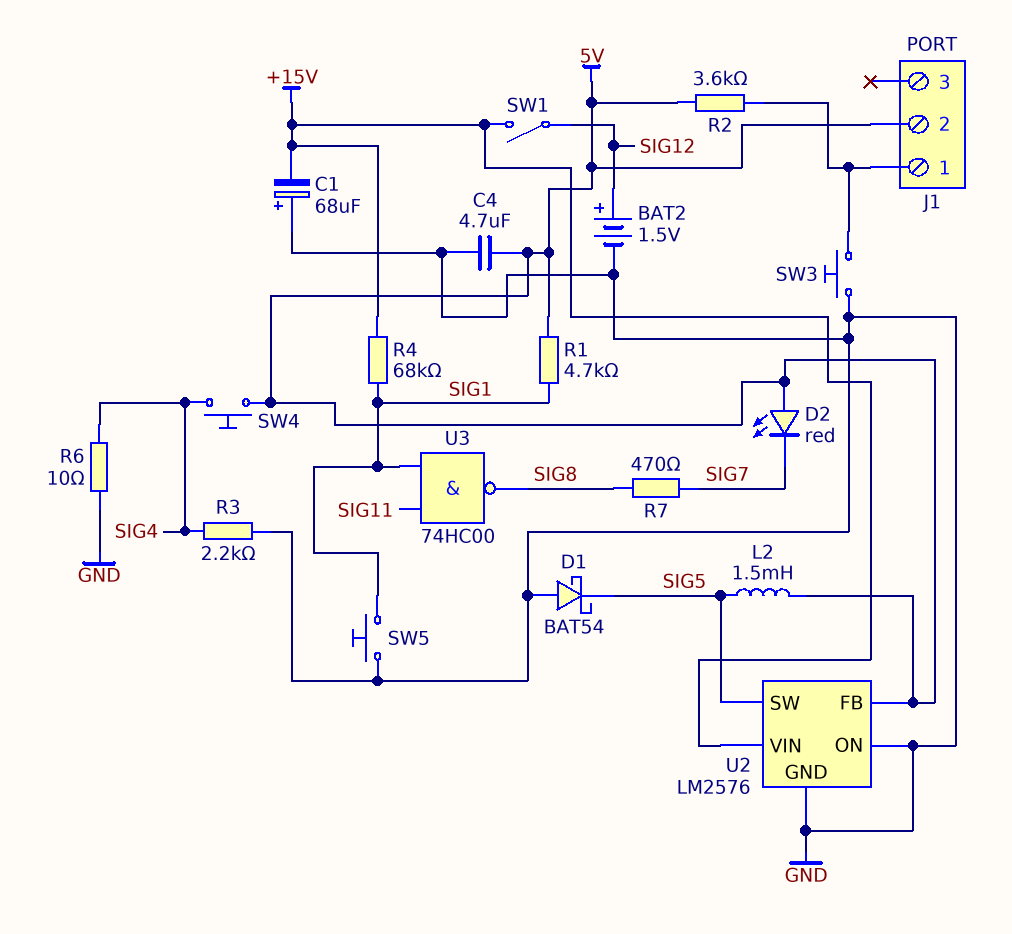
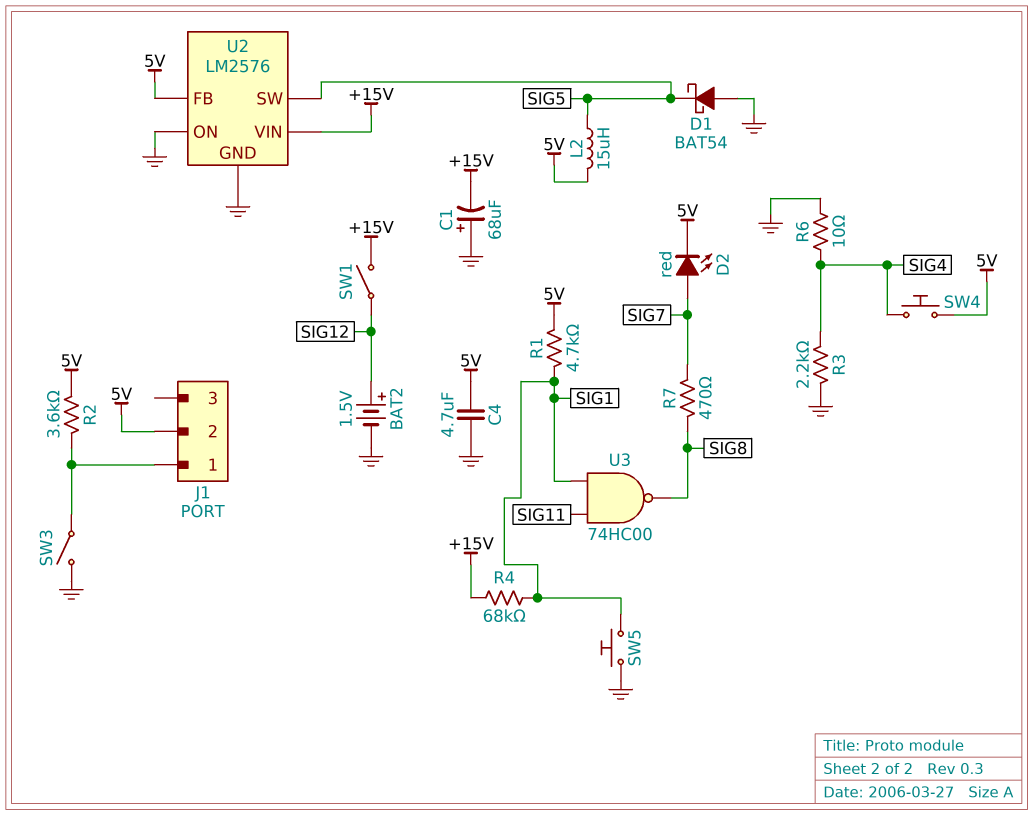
D2: LED red (A 5V, K SIG7) -> LED red (A SIG7, K 5V)
L2: 1.5mH (5V, SIG5) -> 15uH (5V, SIG5)
SW3: button (GND, J1/1) -> switch (GND, J1/1)

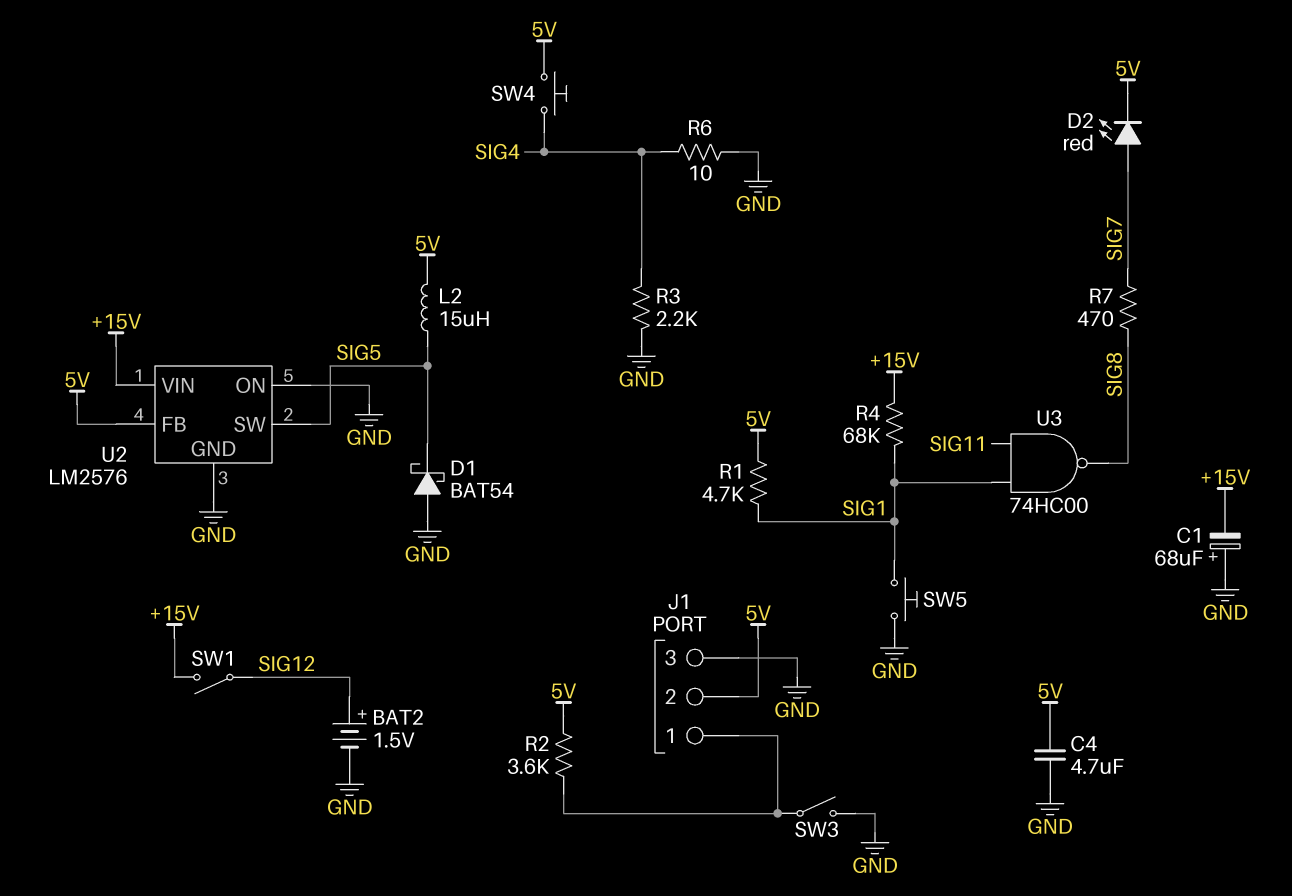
J1 pin 3: none -> GND

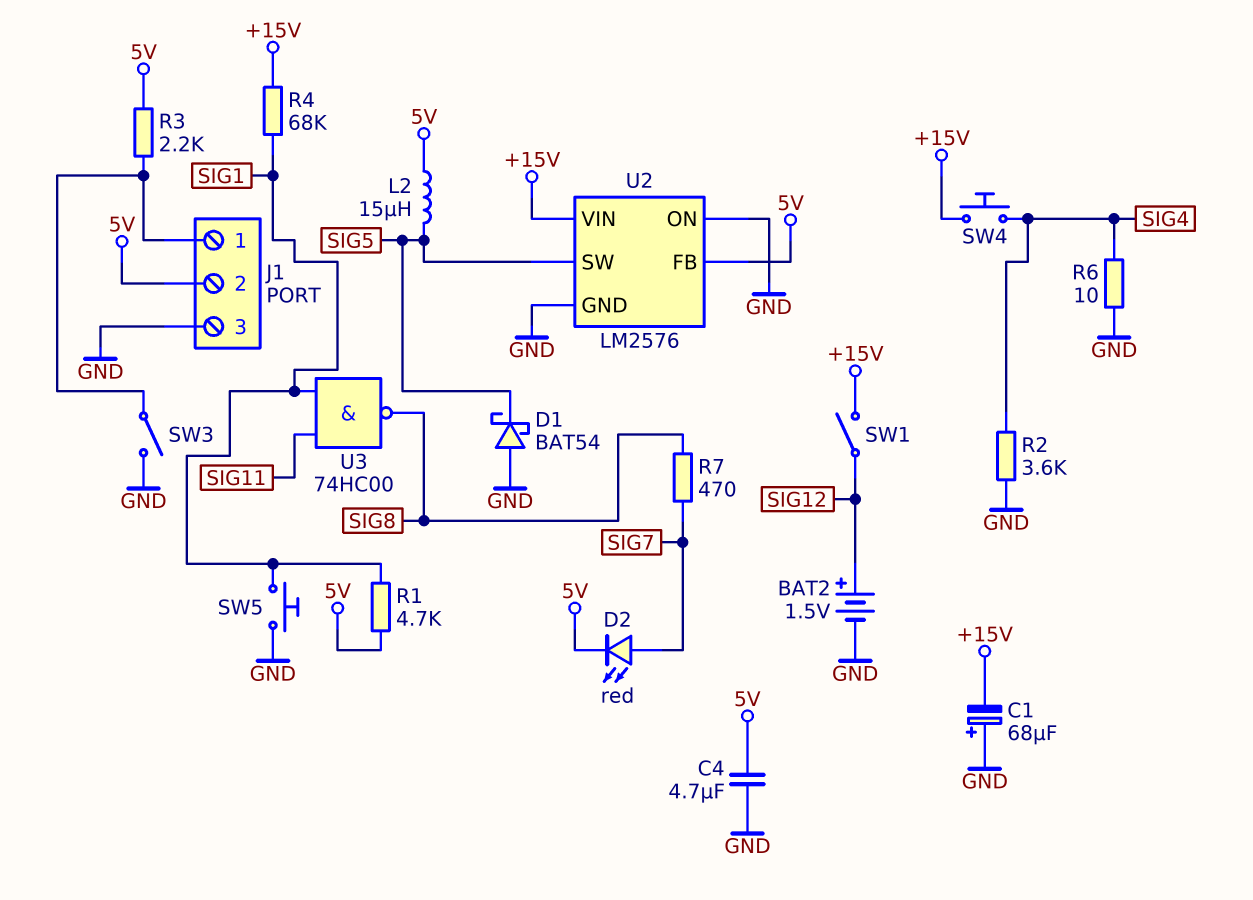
R2: 3.6k (5V, J1/1) -> 3.6k (GND, SIG4)
R3: 2.2k (GND, SIG4) -> 2.2k (5V, J1/1)
SW4: button (5V, SIG4) -> button (+15V, SIG4)

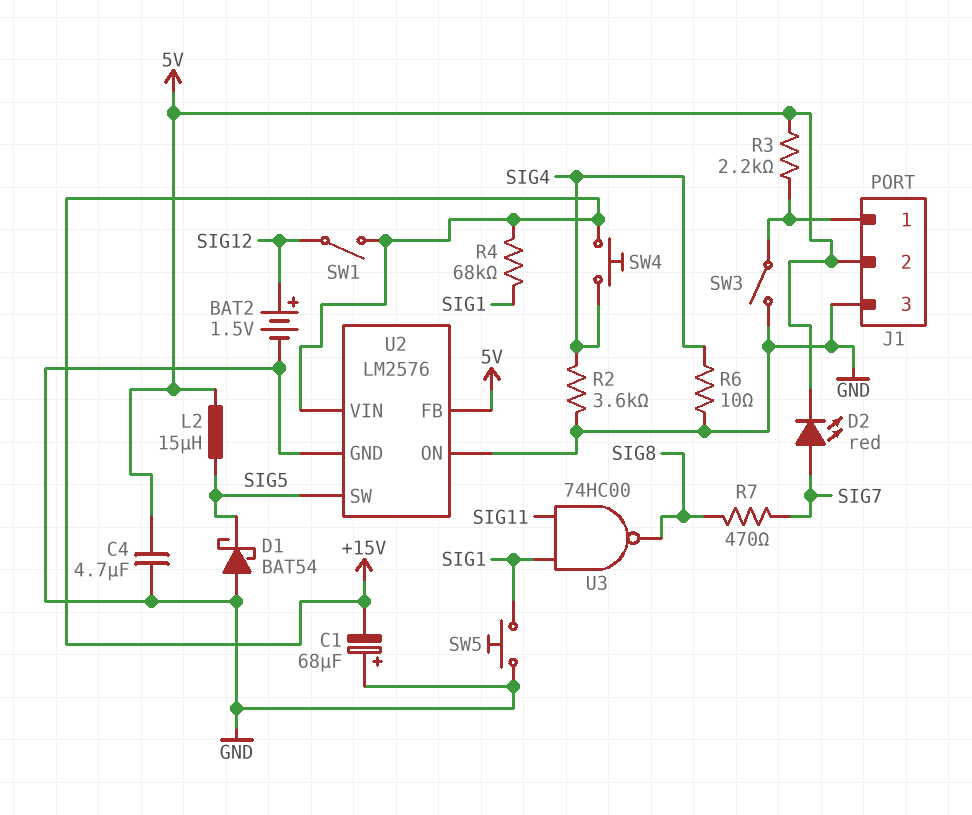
R1: 4.7k (5V, SIG1) -> none

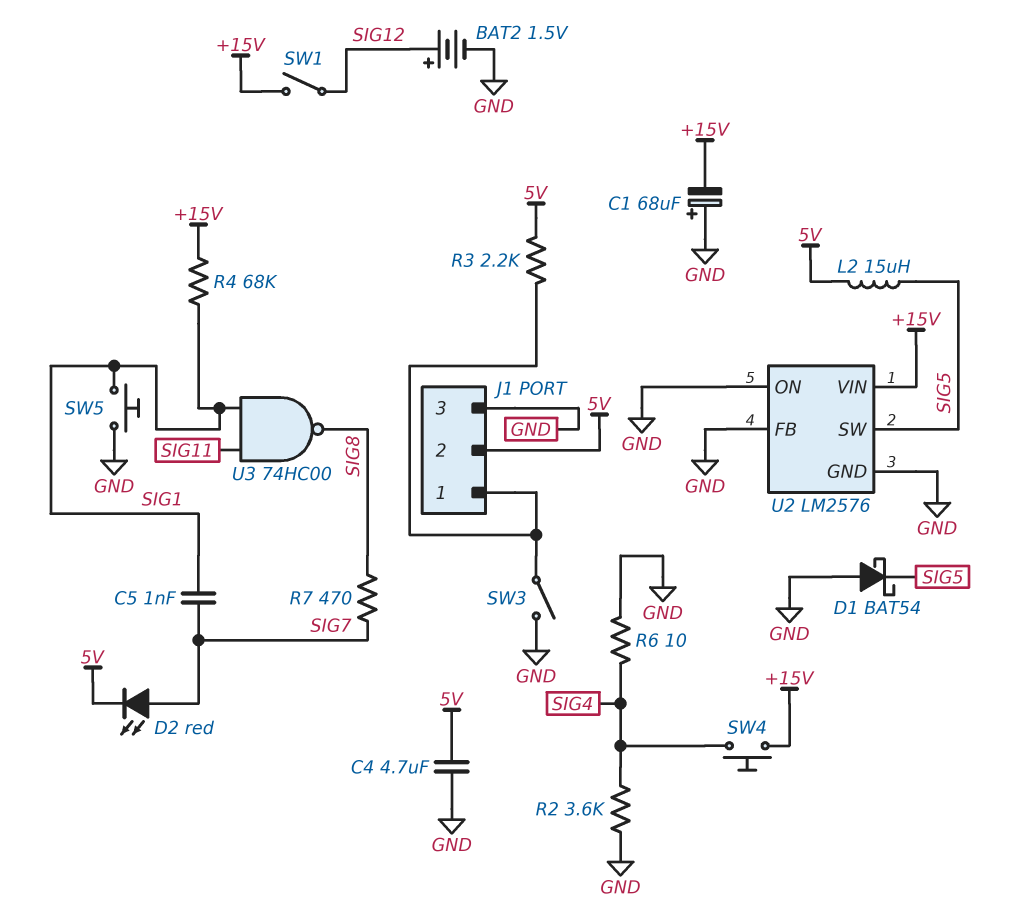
C5: none -> 1nF (SIG1, SIG7)
U2 pin FB: 5V -> GND

